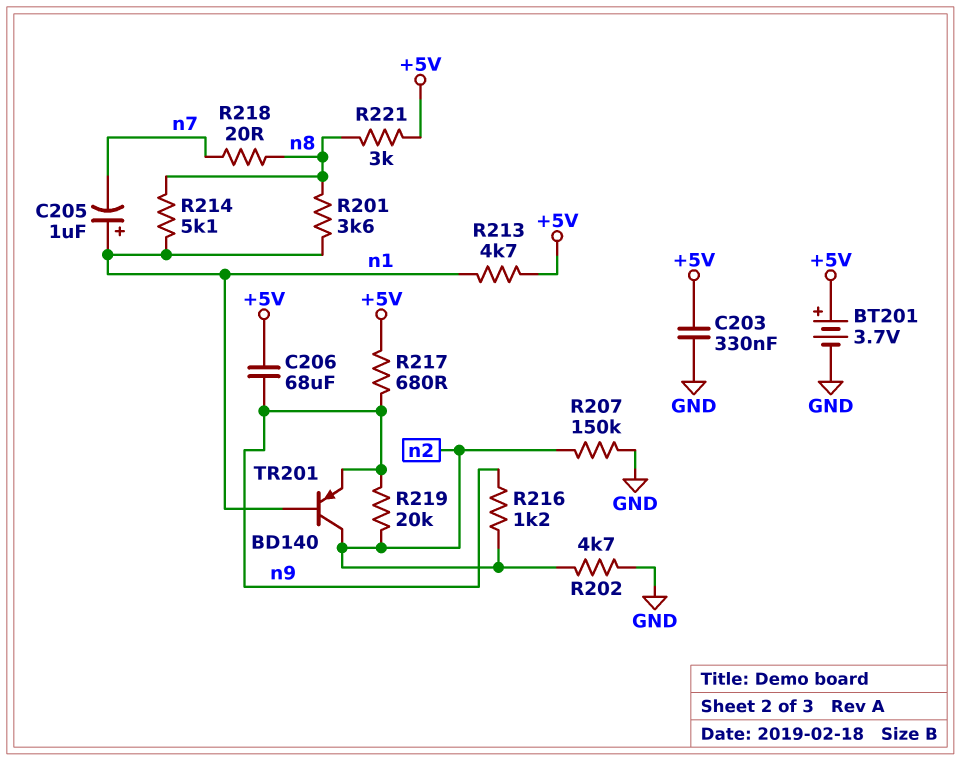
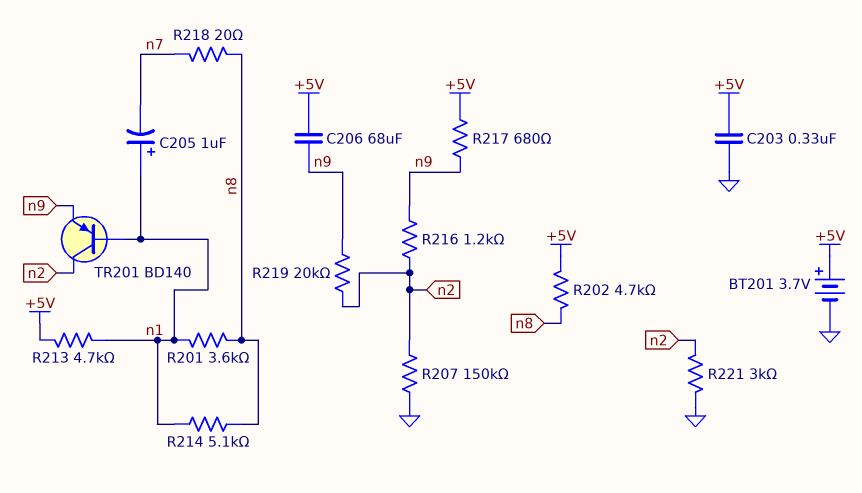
R202: 4.7k (GND, n2) -> 4.7k (+5V, n8)
R221: 3k (+5V, n8) -> 3k (GND, n2)

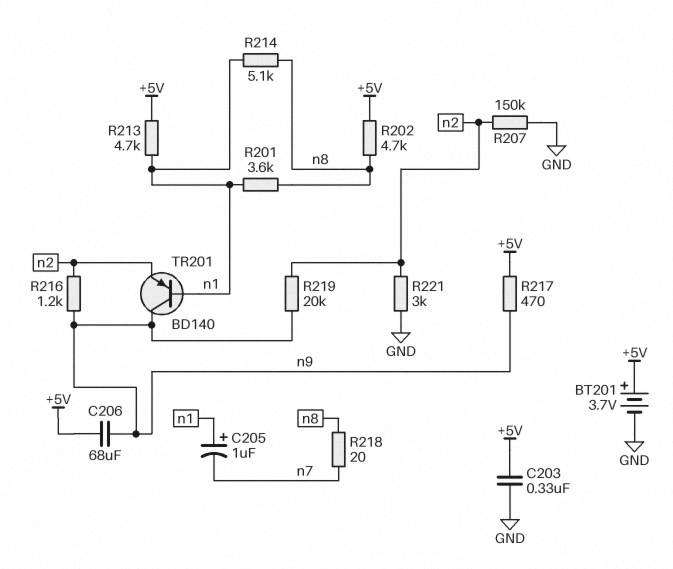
R217: 680 (+5V, n9) -> 470 (+5V, n9)
TR201: PNP BD140 (B n1, C n2, E n9) -> PNP BD140 (B n1, C n9, E n2)

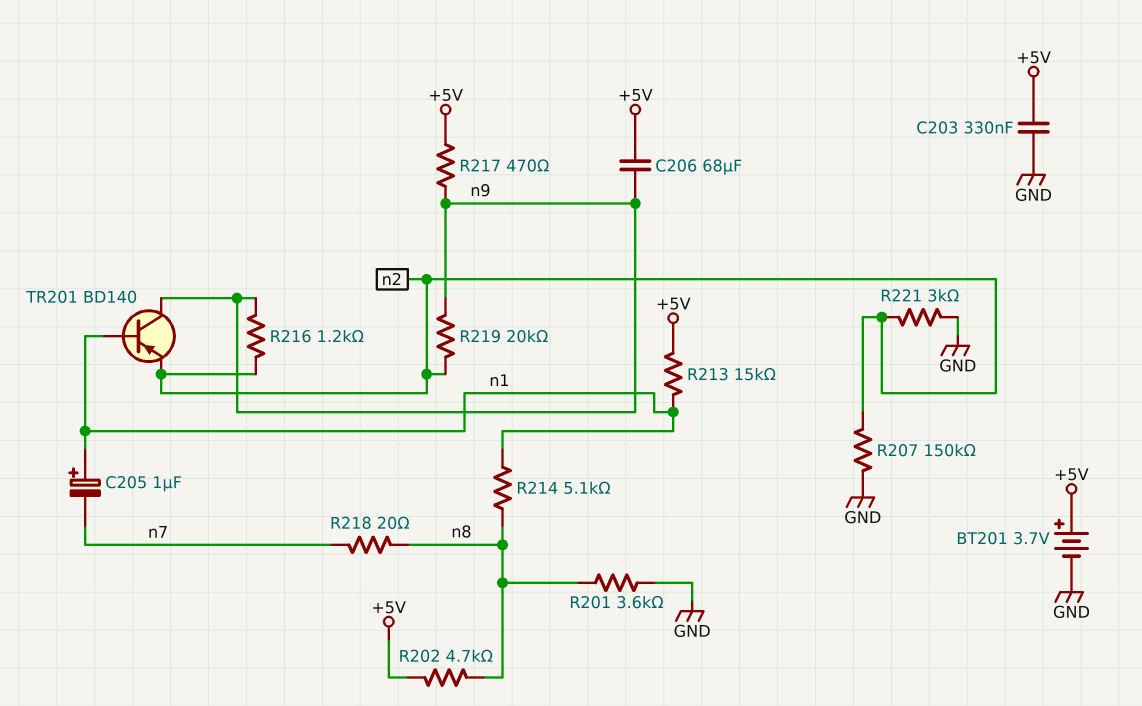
R201: 3.6k (n1, n8) -> 3.6k (GND, n8)
R213: 4.7k (+5V, n1) -> 15k (+5V, n1)

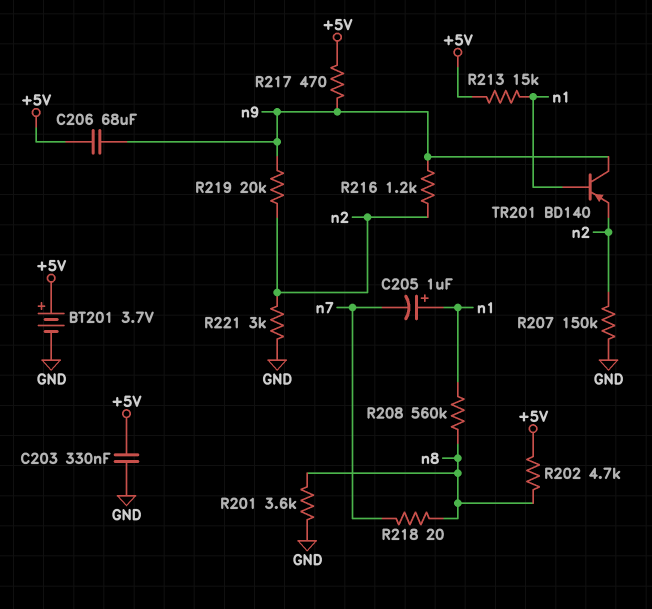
R208: none -> 560k (n1, n8)
R214: 5.1k (n1, n8) -> none

